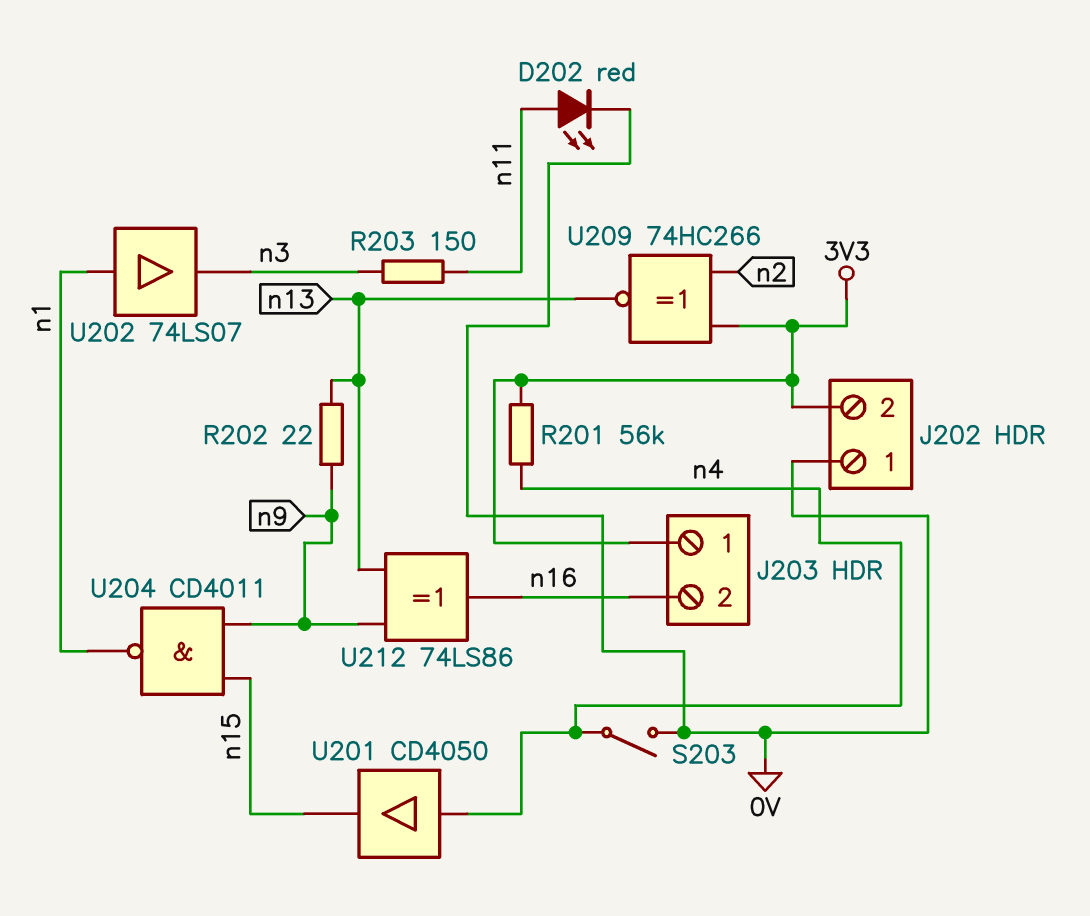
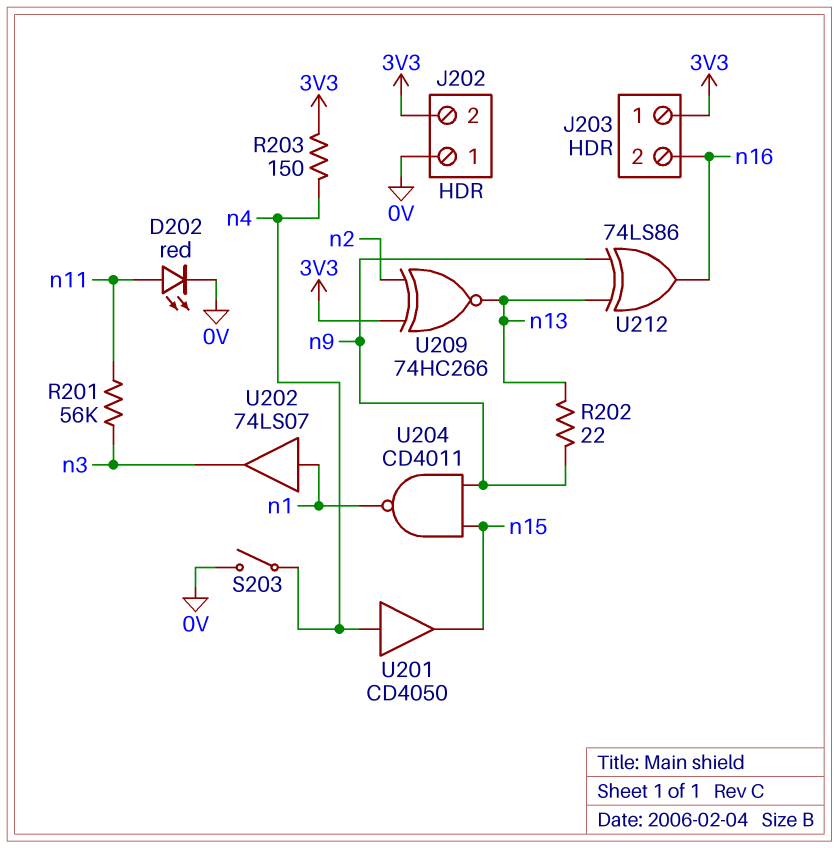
R201: 56k (3V3, n4) -> 56k (n3, n11)
R203: 150 (n3, n11) -> 150 (3V3, n4)

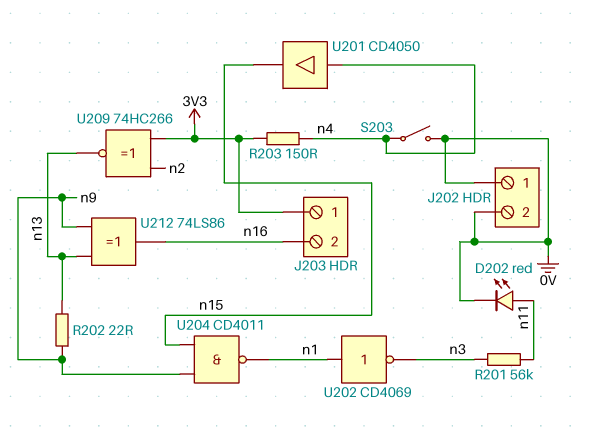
J202 pin 2: 3V3 -> 0V
U202: buffer 74LS07 (in n1, out n3) -> NOT CD4069 (in n1, out n3)

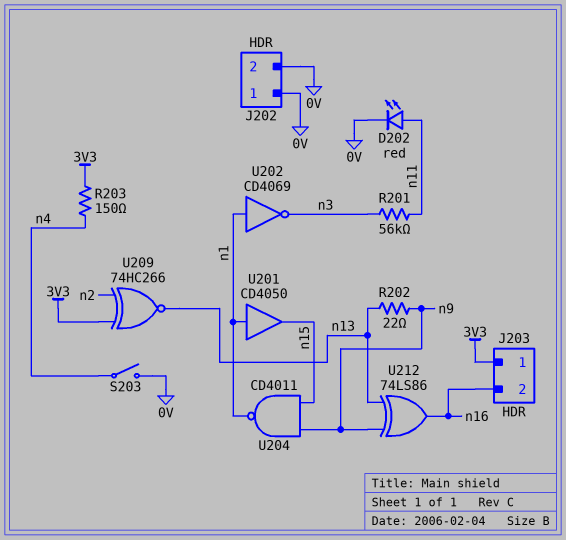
U201: buffer CD4050 (in n4, out n15) -> buffer CD4050 (in n1, out n15)

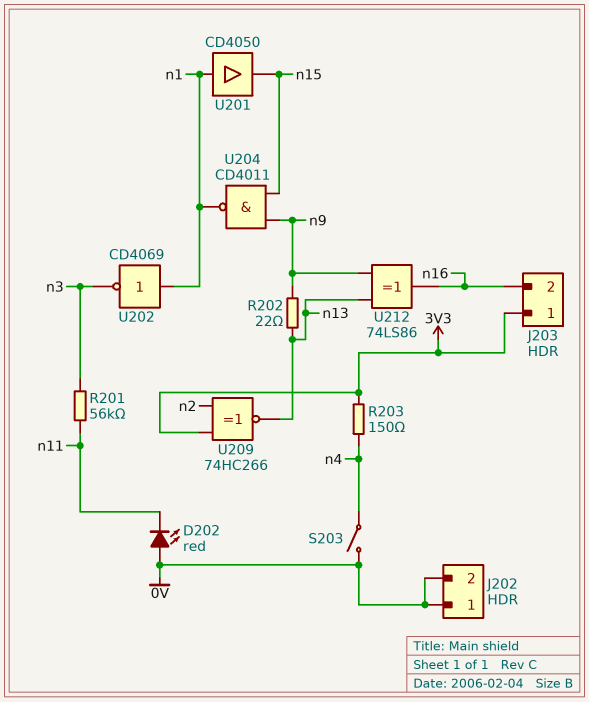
D202: LED red (A n11, K 0V) -> LED red (A 0V, K n11)

